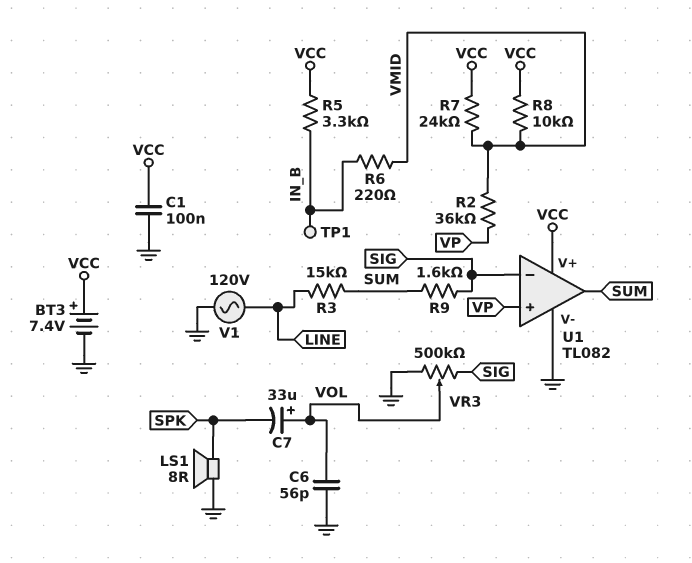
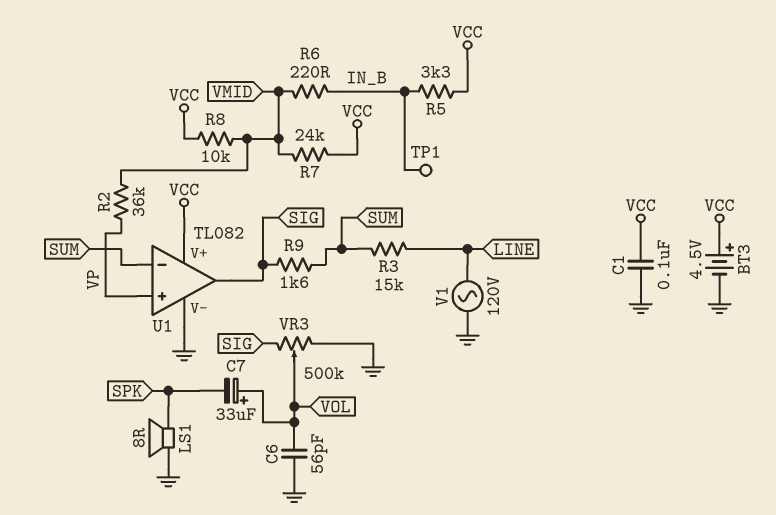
BT3: 7.4V (plus VCC, minus GND) -> 4.5V (plus VCC, minus GND)
U1 pin in-: SIG -> SUM
U1 pin out: SUM -> SIG

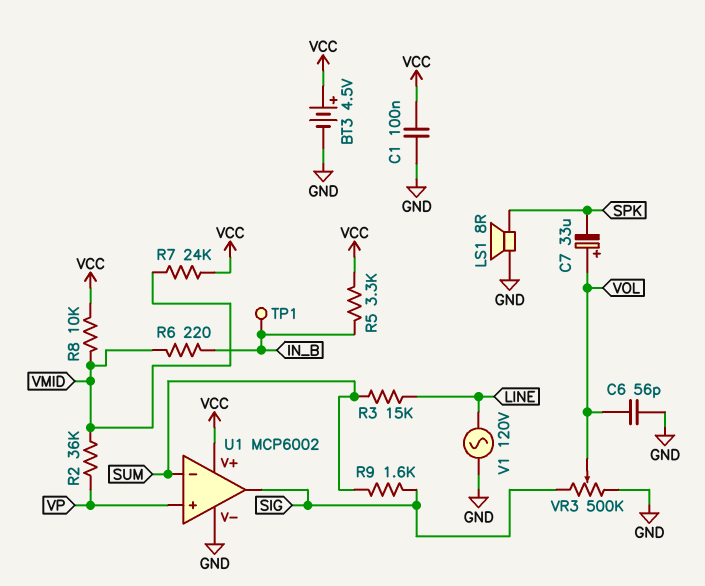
U1: TL082 -> MCP6002

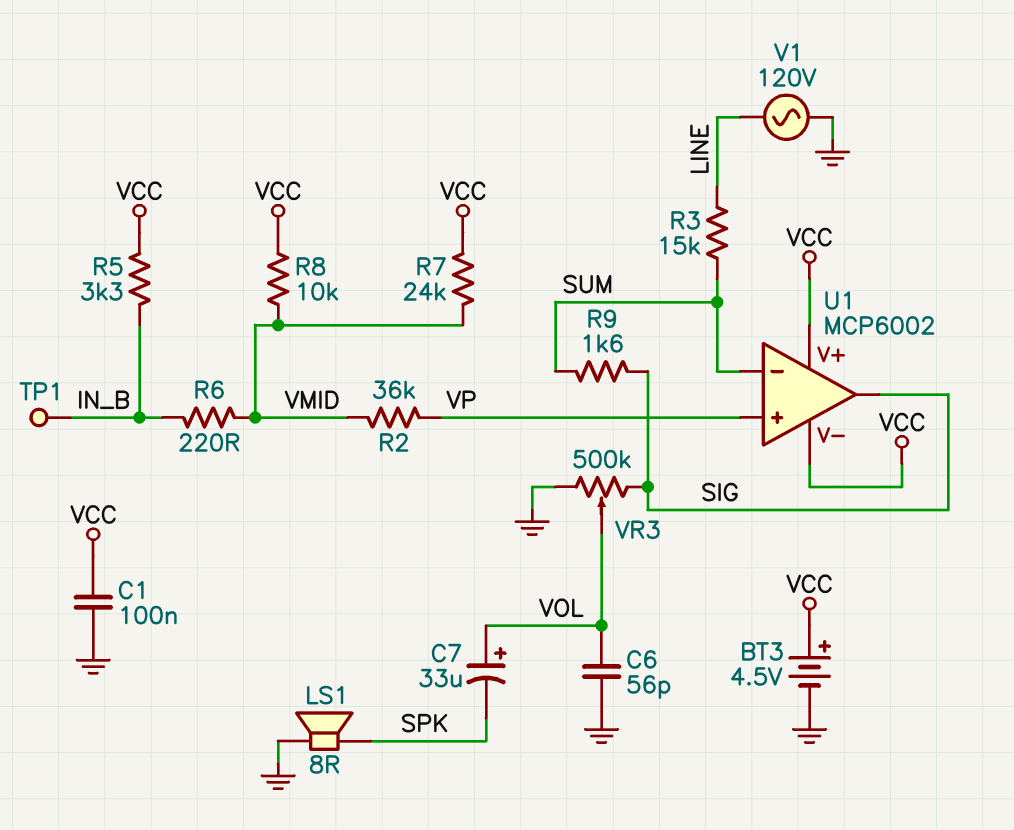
U1 pin V-: GND -> VCC

